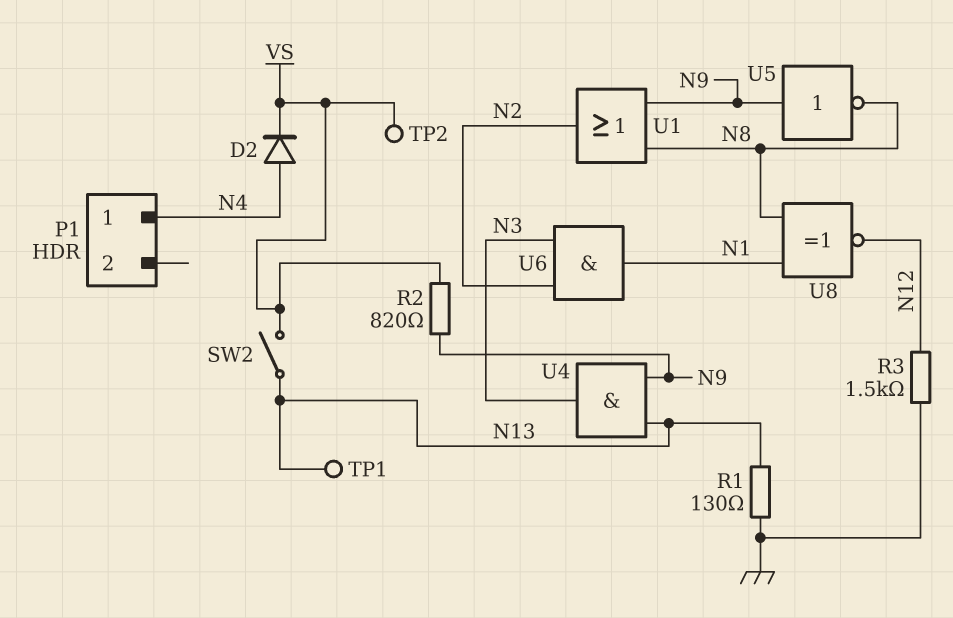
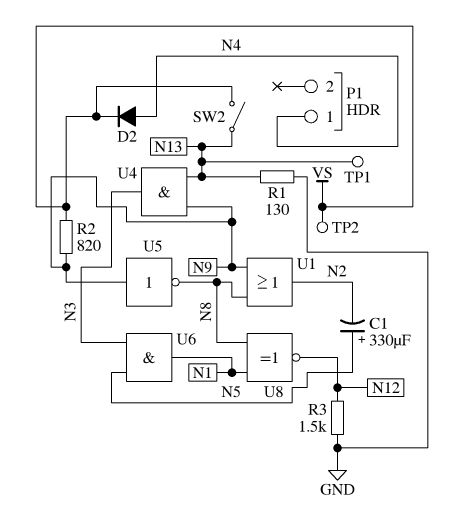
C1: none -> 330uF (plus N5, minus N2)
U6: AND (in N2, in N3, out N1) -> AND (in N3, in N5, out N1)

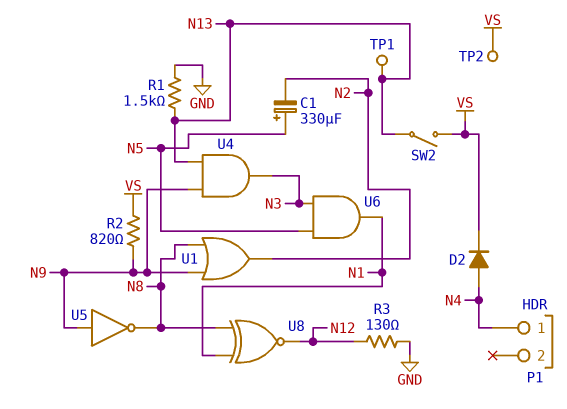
R1: 130 (GND, N13) -> 1.5k (GND, N13)
R3: 1.5k (GND, N12) -> 130 (GND, N12)

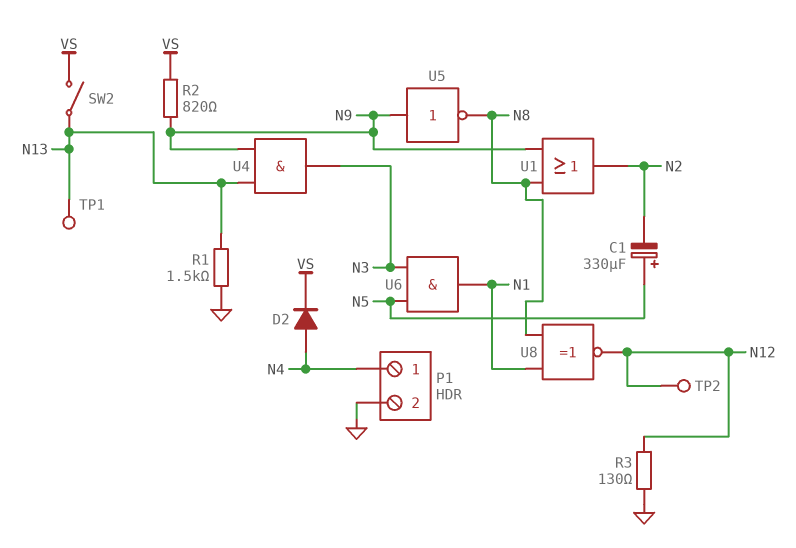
P1 pin 2: none -> GND
TP2: test point (VS) -> test point (N12)

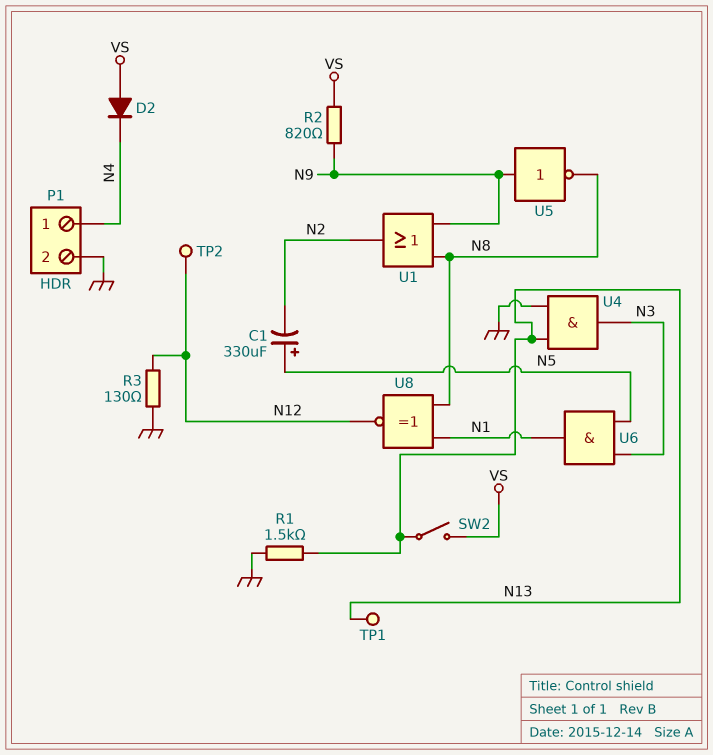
D2: diode (A N4, K VS) -> diode (A VS, K N4)
U4: AND (in N9, in N13, out N3) -> AND (in GND, in N13, out N3)

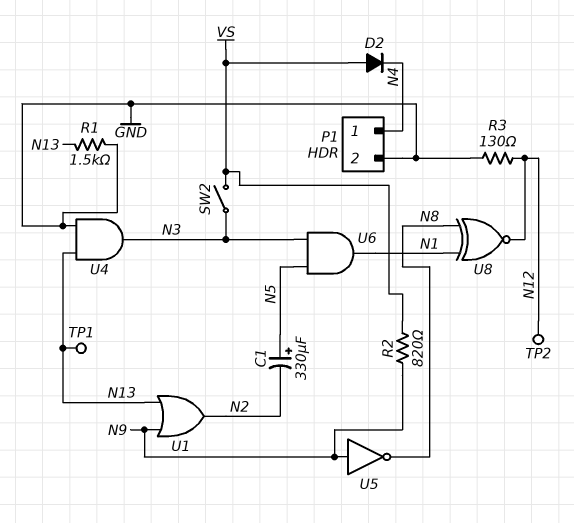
SW2: switch (N13, VS) -> switch (N3, VS)
U1: OR (in N8, in N9, out N2) -> OR (in N9, in N13, out N2)

